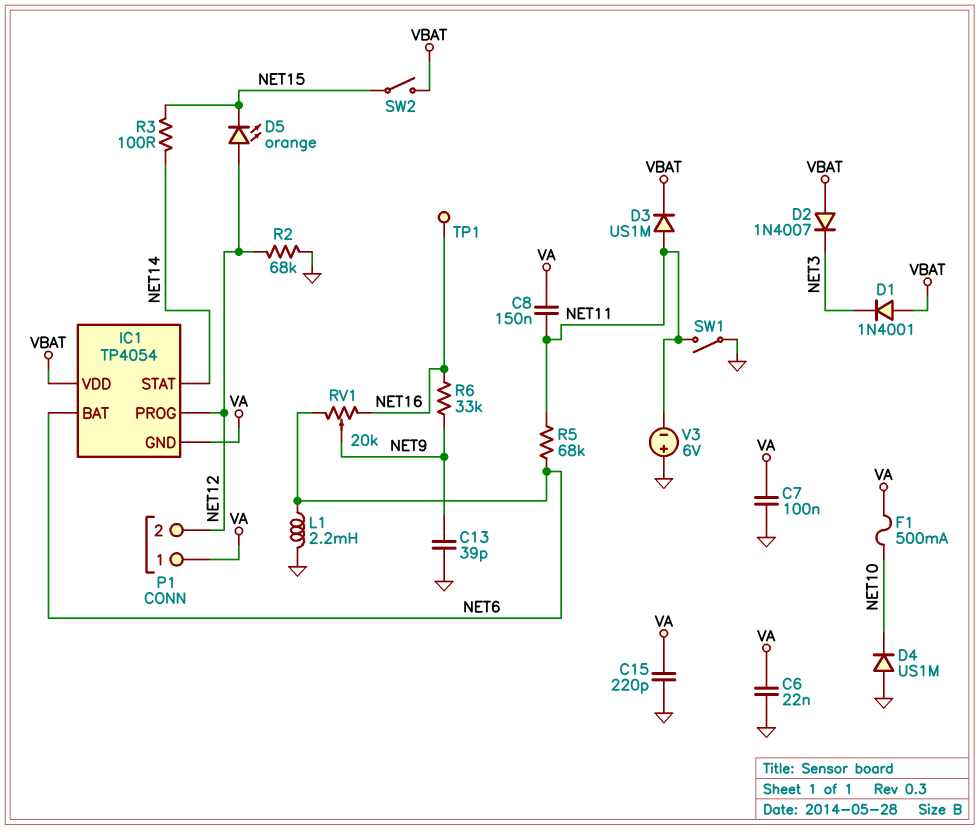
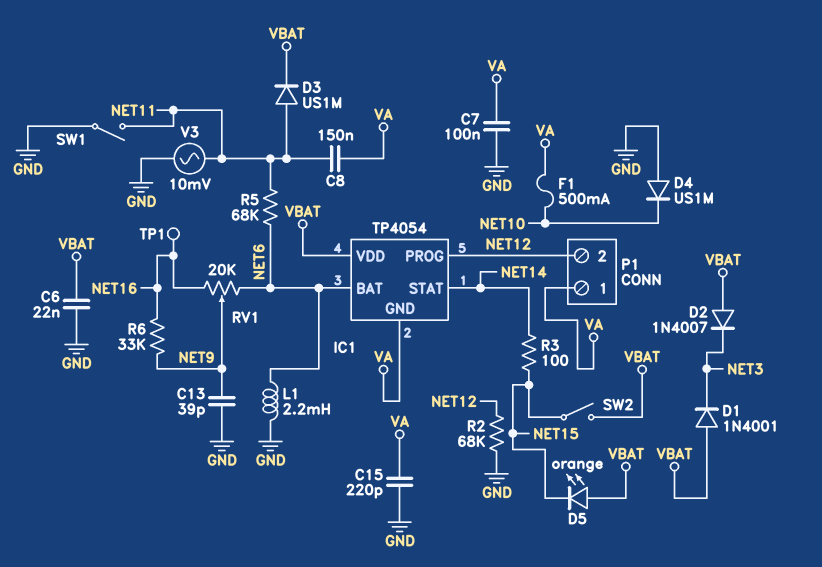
C6: 22nF (GND, VA) -> 22nF (GND, VBAT)
D5: LED orange (A NET12, K NET15) -> LED orange (A VBAT, K NET15)
V3: 6V (plus GND, minus NET11) -> AC 10mV (GND, NET11)

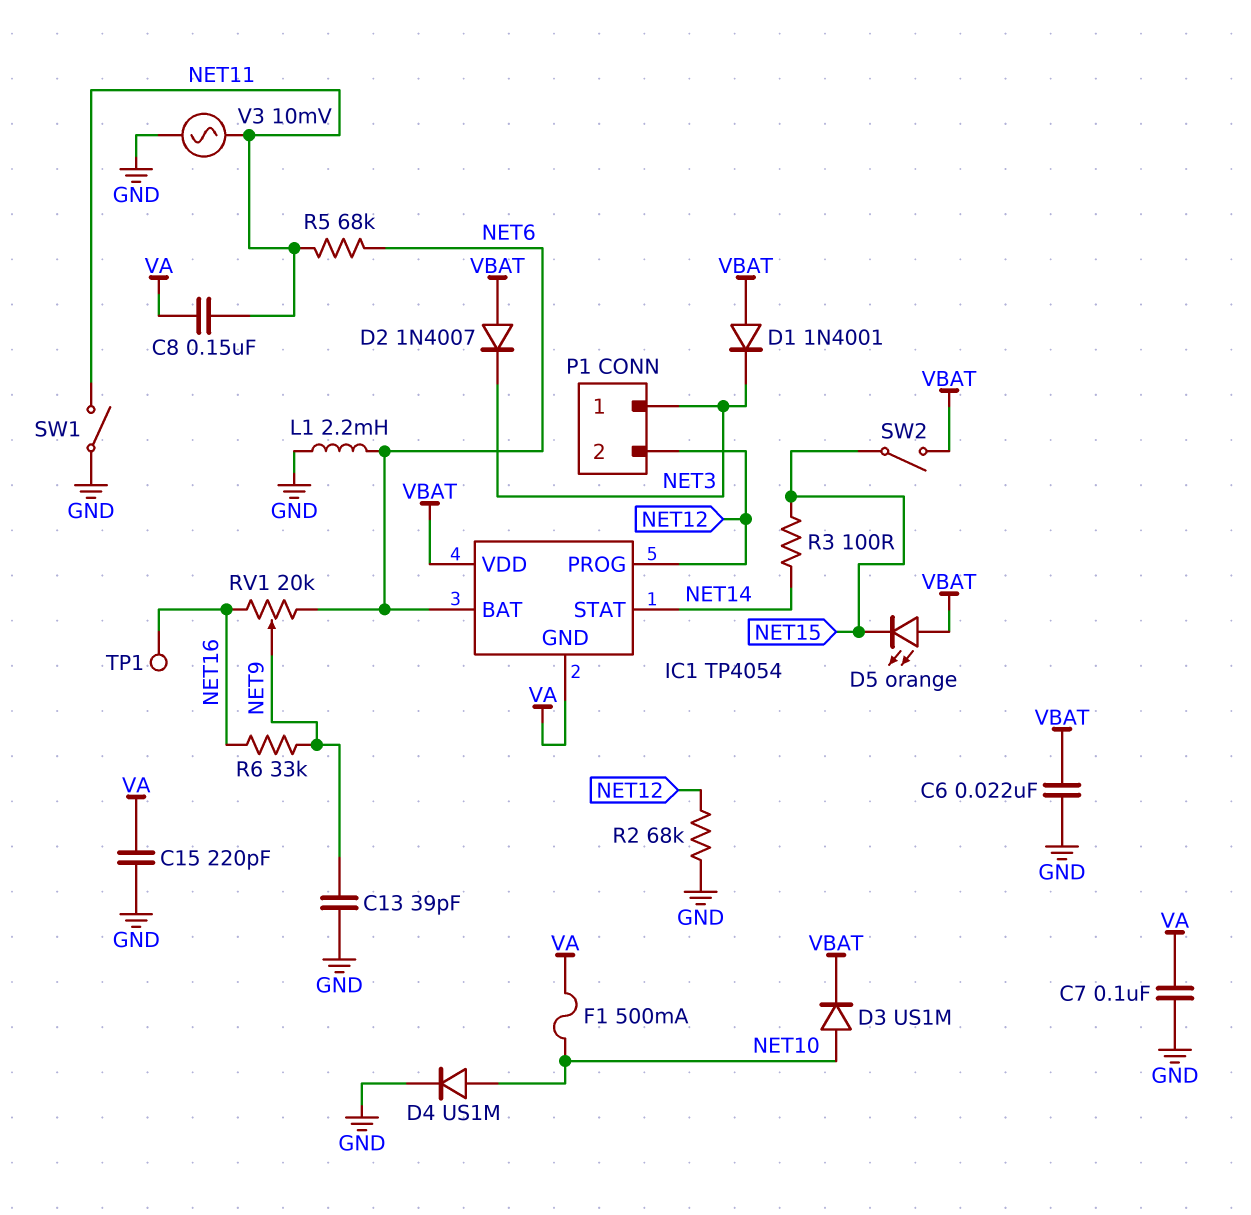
D3: diode US1M (A NET11, K VBAT) -> diode US1M (A NET10, K VBAT)
D4: diode US1M (A GND, K NET10) -> diode US1M (A NET10, K GND)
P1 pin 1: VA -> NET3

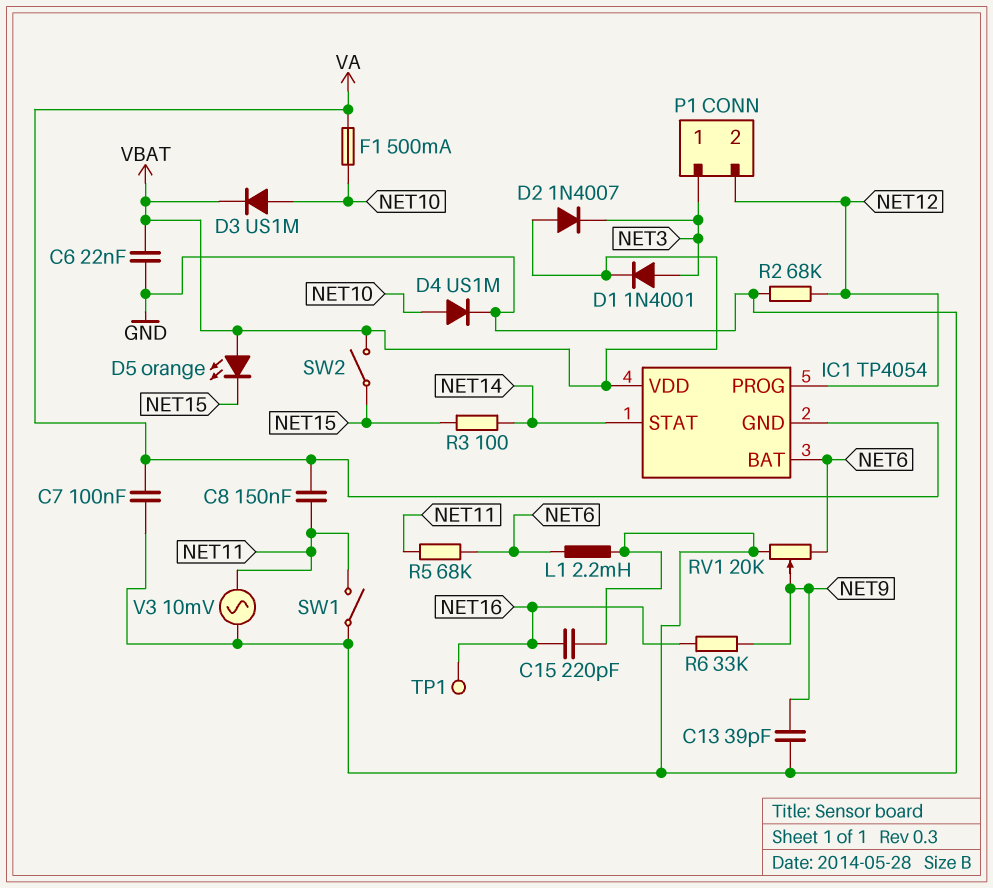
C15: 220pF (GND, VA) -> 220pF (GND, NET16)
D1: diode 1N4001 (A VBAT, K NET3) -> diode 1N4001 (A NET3, K VBAT)
RV1: 20k (NET6, NET16, wiper NET9) -> 20k (GND, NET6, wiper NET9)

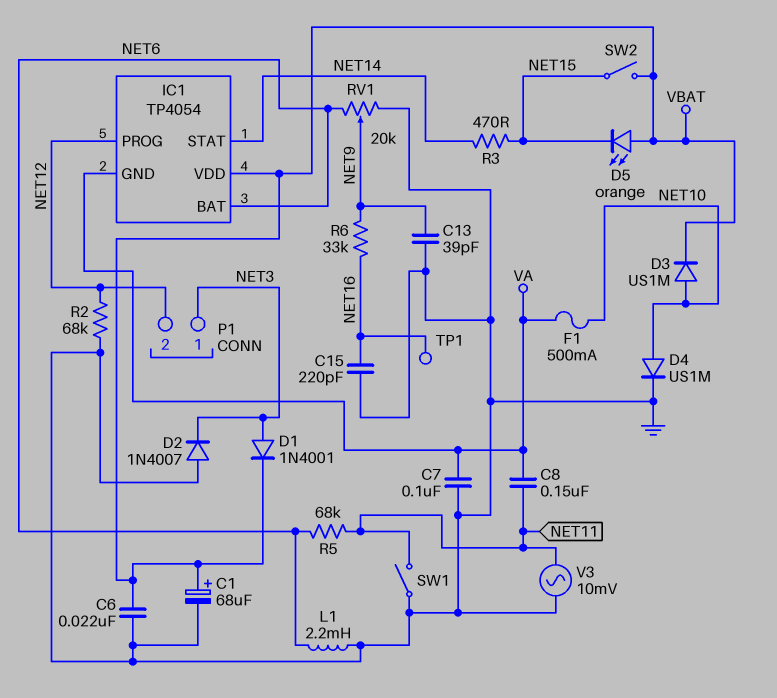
C1: none -> 68uF (plus VBAT, minus GND)
D2: diode 1N4007 (A VBAT, K NET3) -> diode 1N4007 (A GND, K NET3)
R3: 100 (NET14, NET15) -> 470 (NET14, NET15)

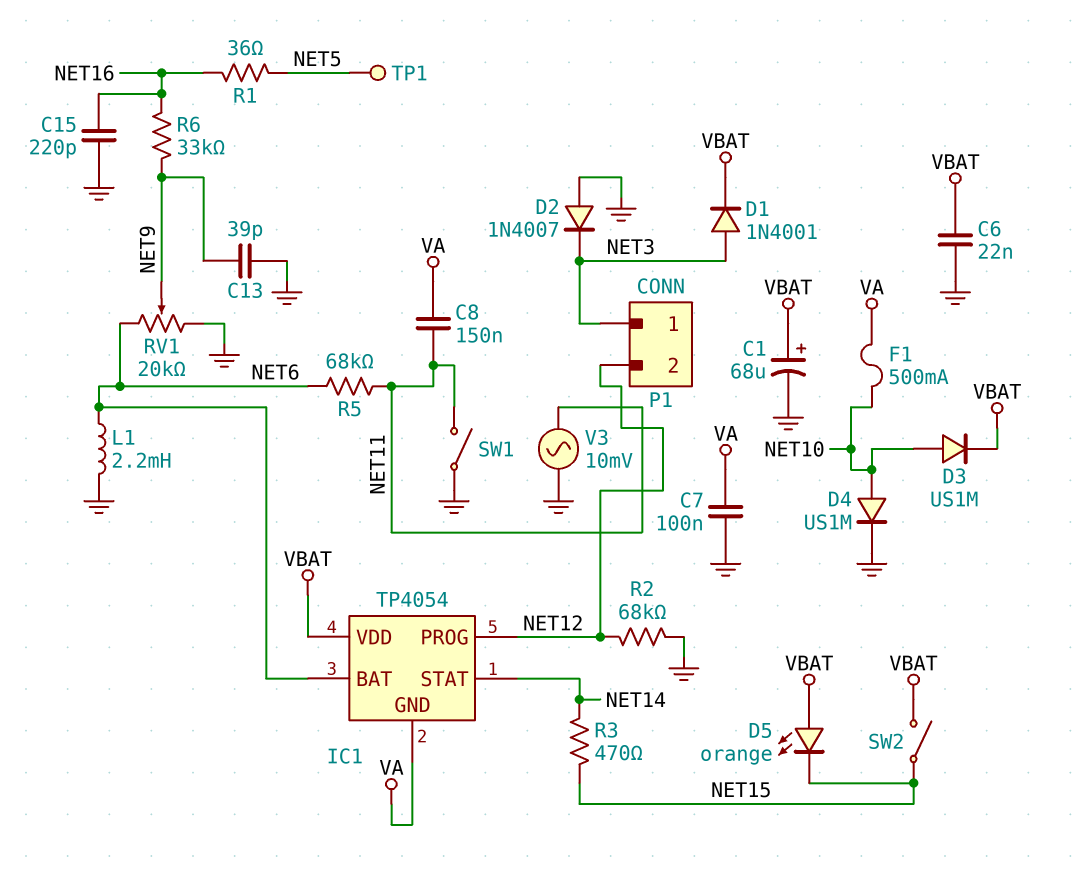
R1: none -> 36 (NET5, NET16)
TP1: test point (NET16) -> test point (NET5)

